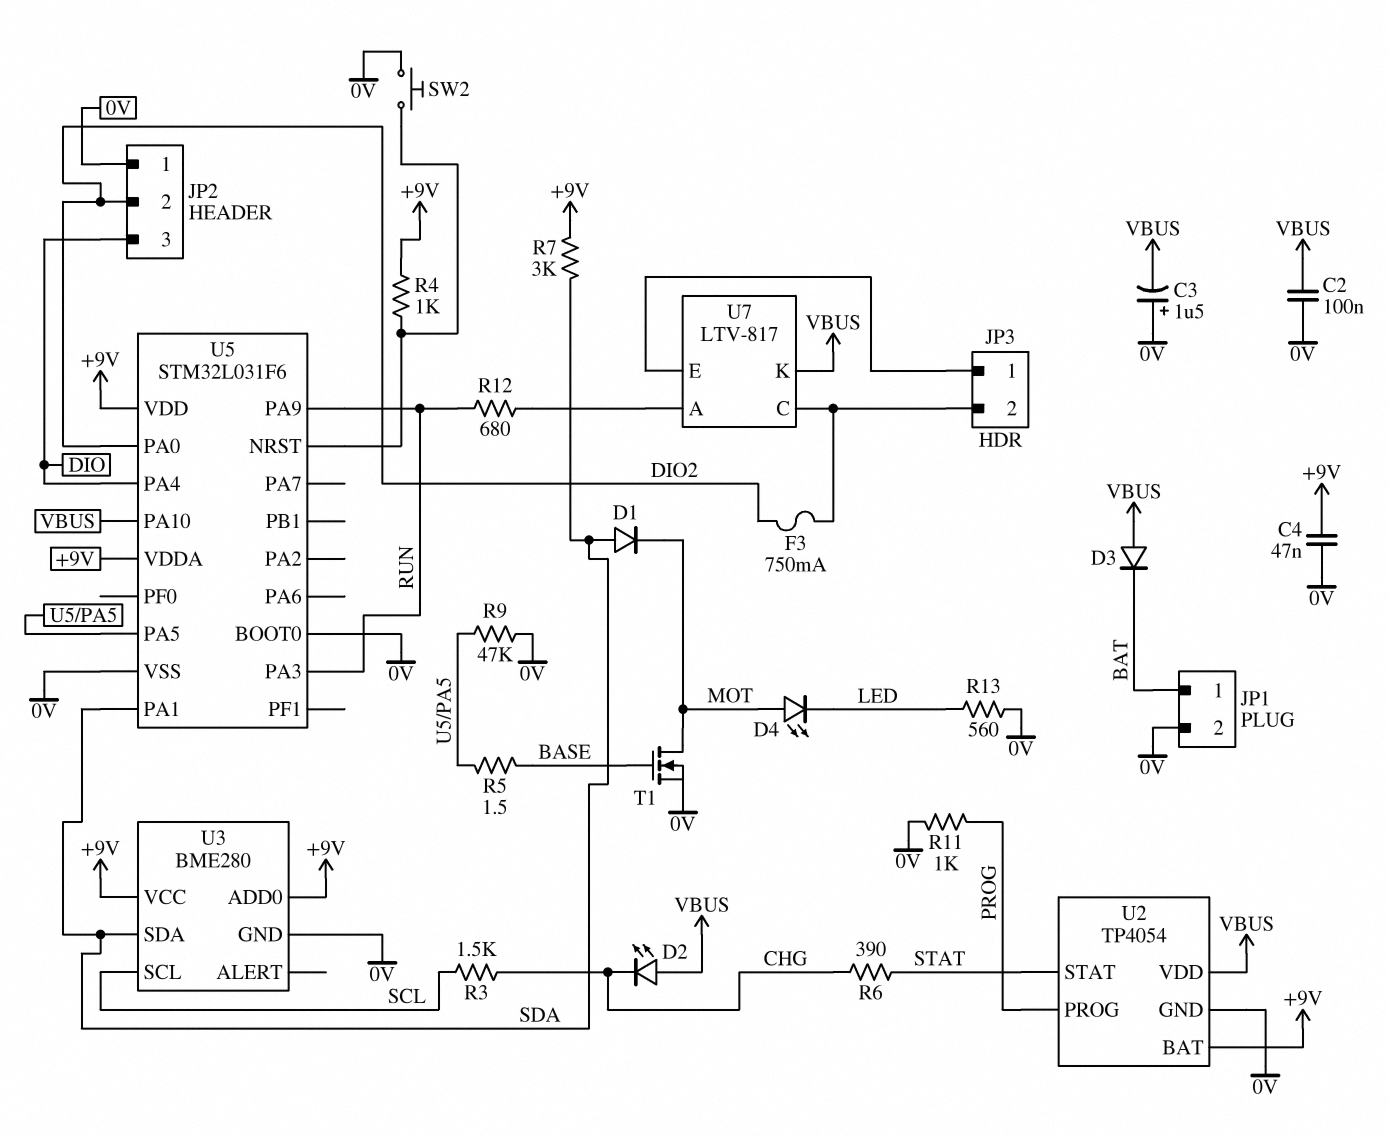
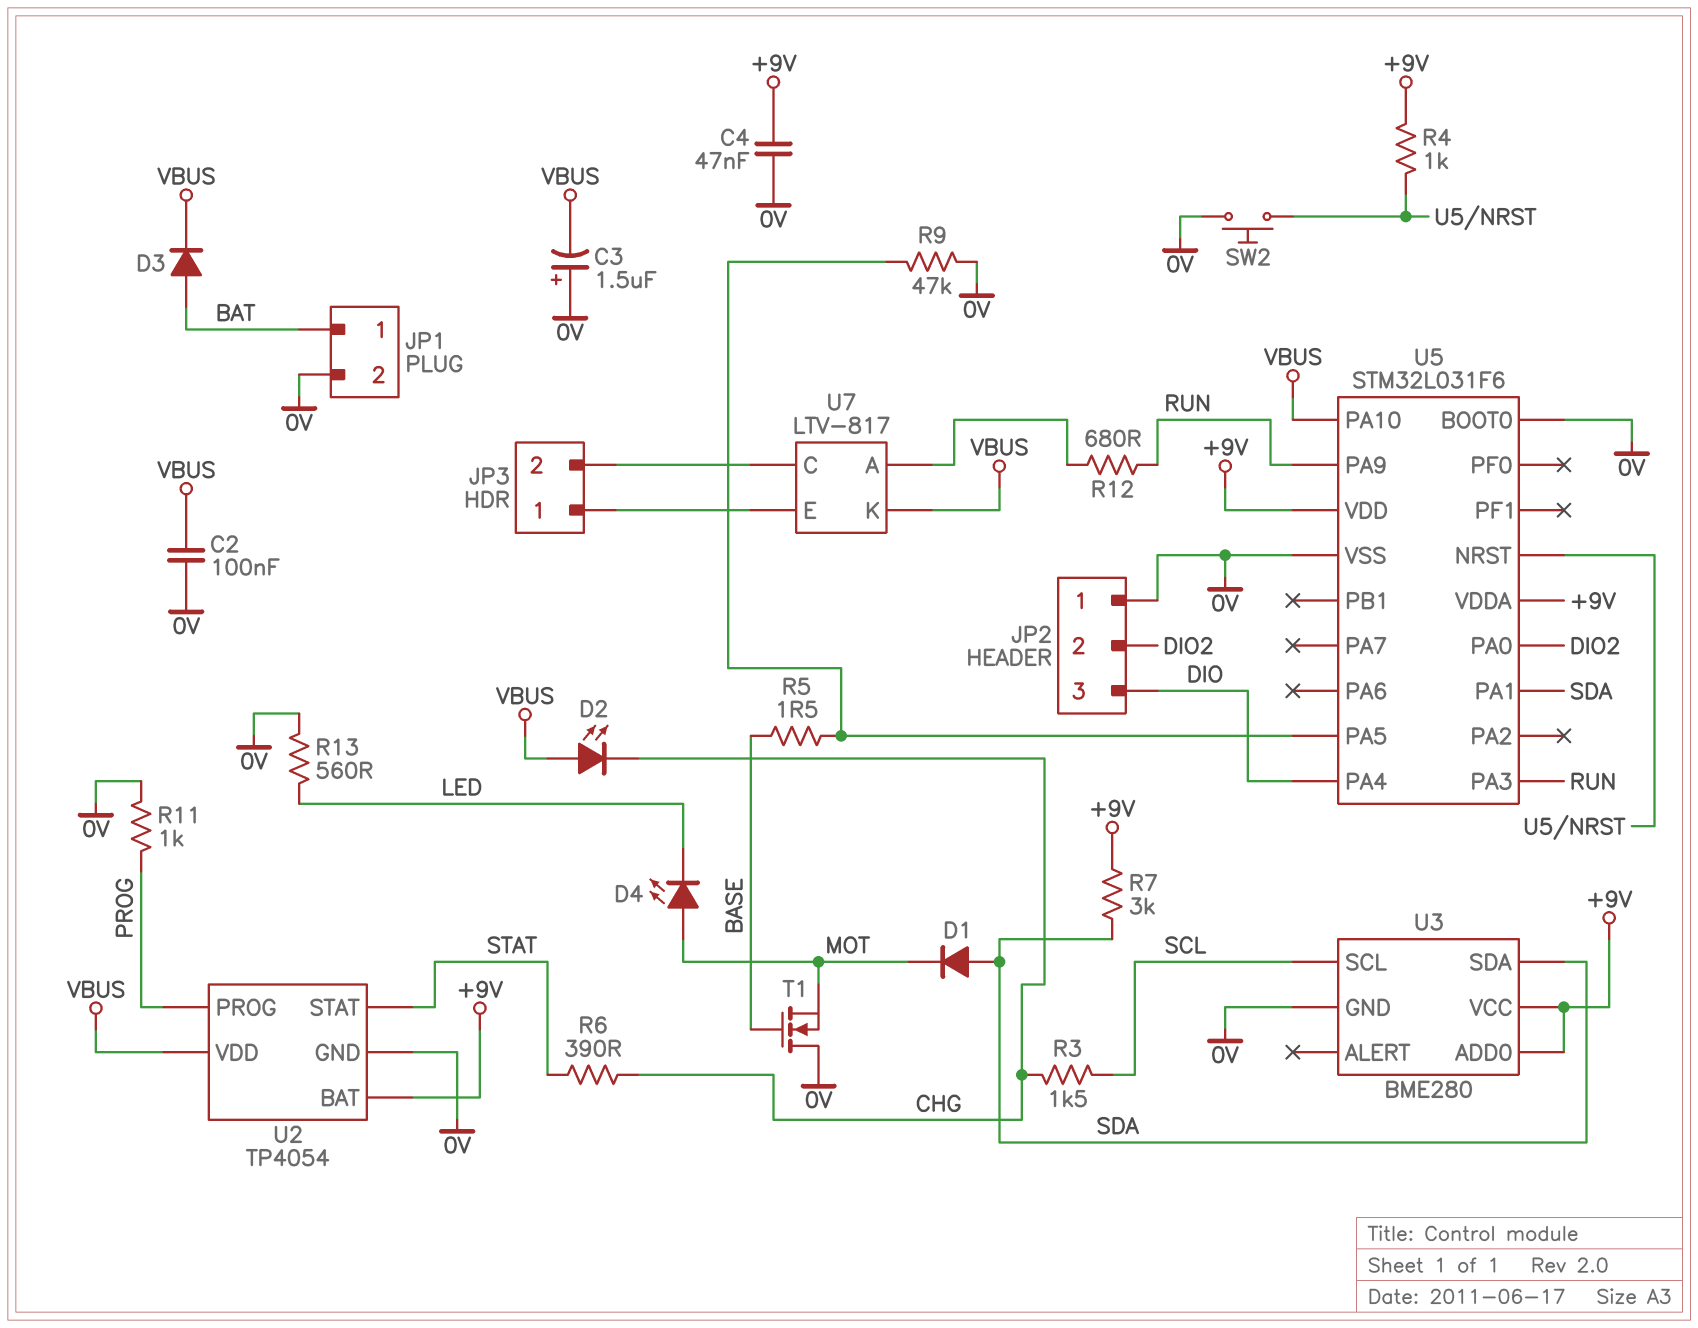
D3: diode (A VBUS, K BAT) -> diode (A BAT, K VBUS)
F3: 750mA (DIO2, JP3/2) -> none
T1: NMOS (G BASE, D MOT, S 0V) -> NMOS (G BASE, D 0V, S MOT)

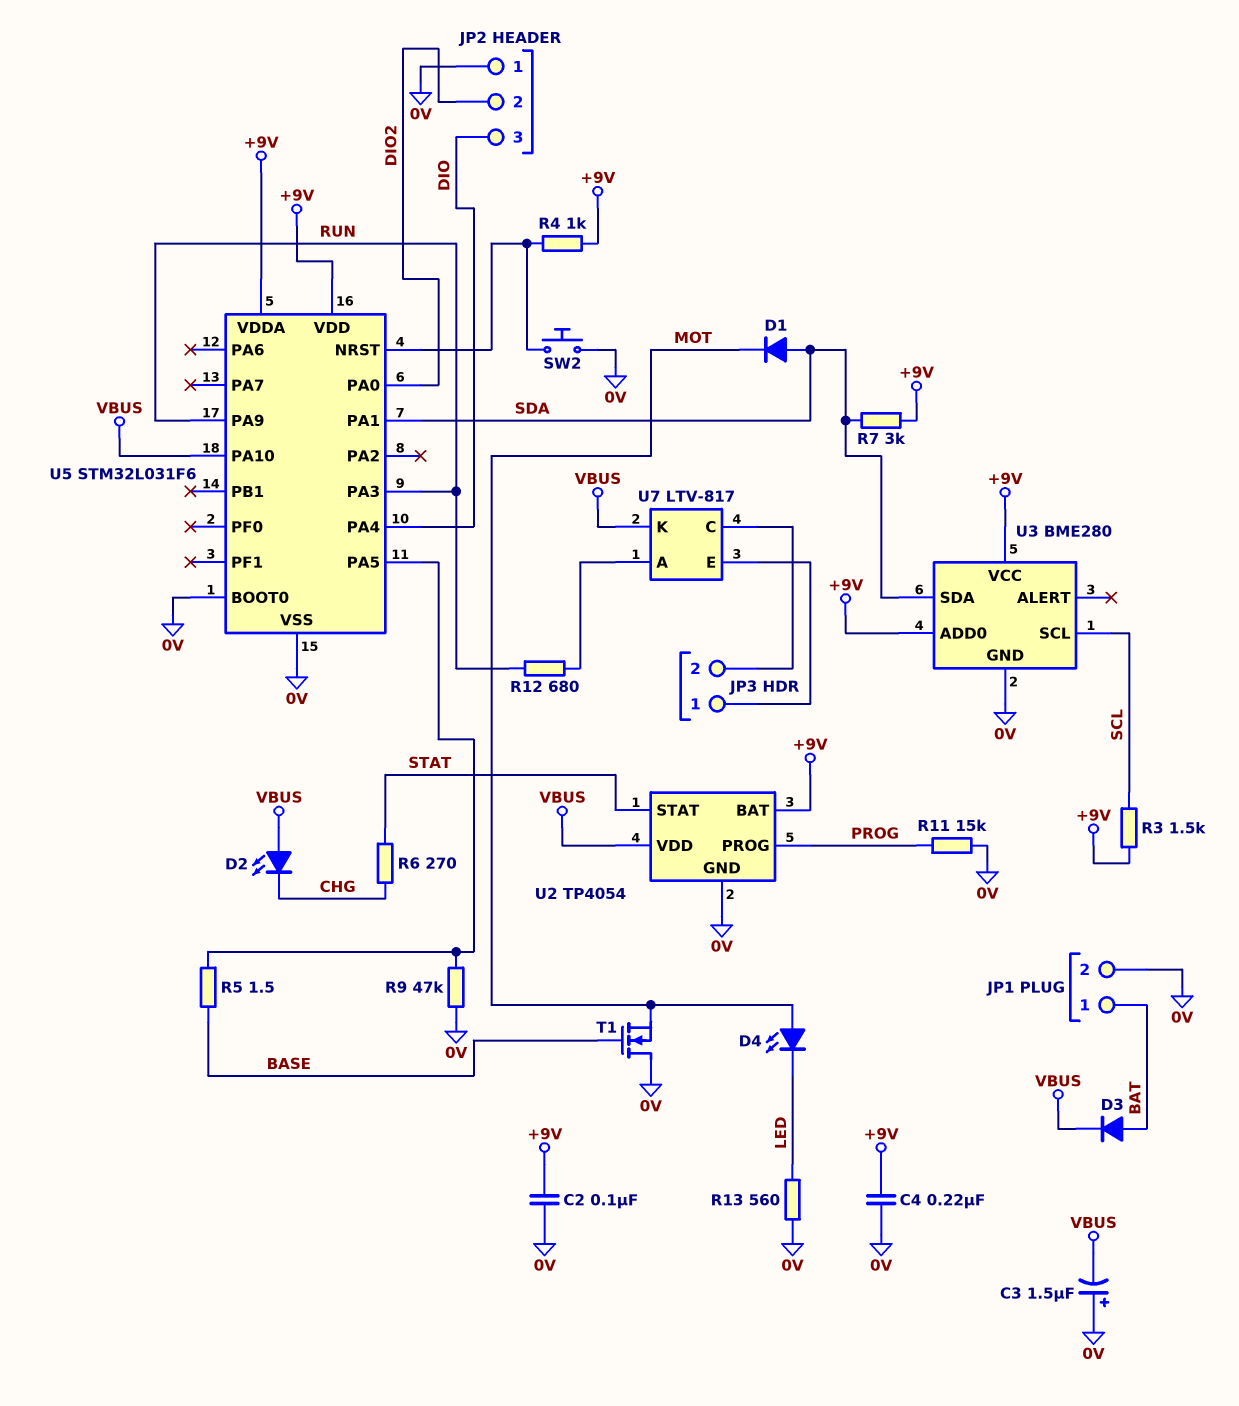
C2: 100nF (0V, VBUS) -> 100nF (+9V, 0V)
C4: 47nF (+9V, 0V) -> 220nF (+9V, 0V)
R3: 1.5k (CHG, SCL) -> 1.5k (+9V, SCL)
R6: 390 (CHG, STAT) -> 270 (CHG, STAT)
R11: 1k (0V, PROG) -> 15k (0V, PROG)

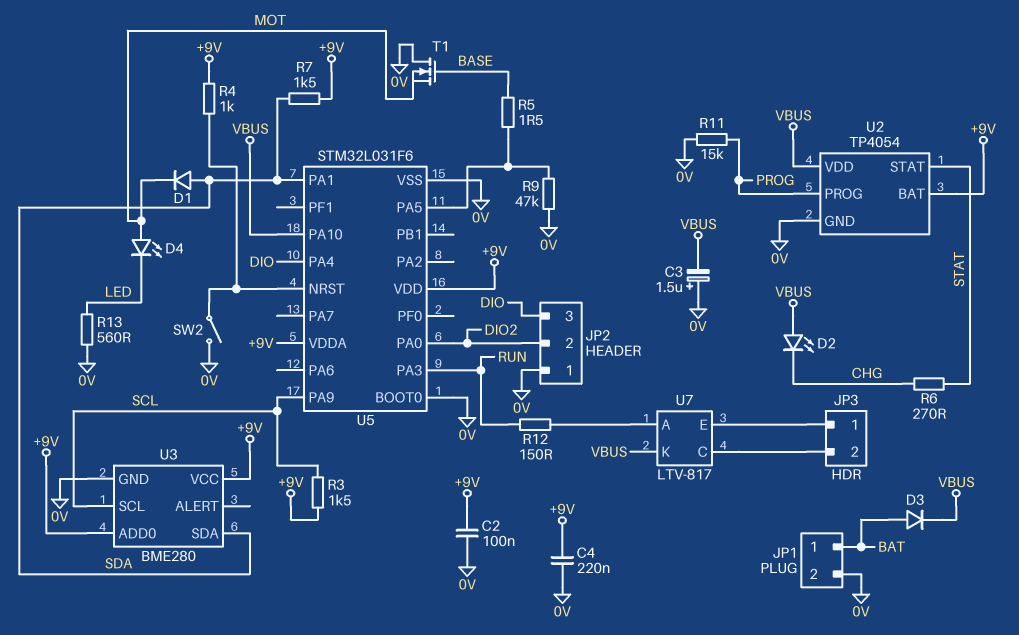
R7: 3k (+9V, SDA) -> 1.5k (+9V, SDA)
R12: 680 (RUN, U7/A) -> 150 (RUN, U7/A)
SW2: button (0V, U5/NRST) -> switch (0V, U5/NRST)
U5 pin PA9: RUN -> SCL

